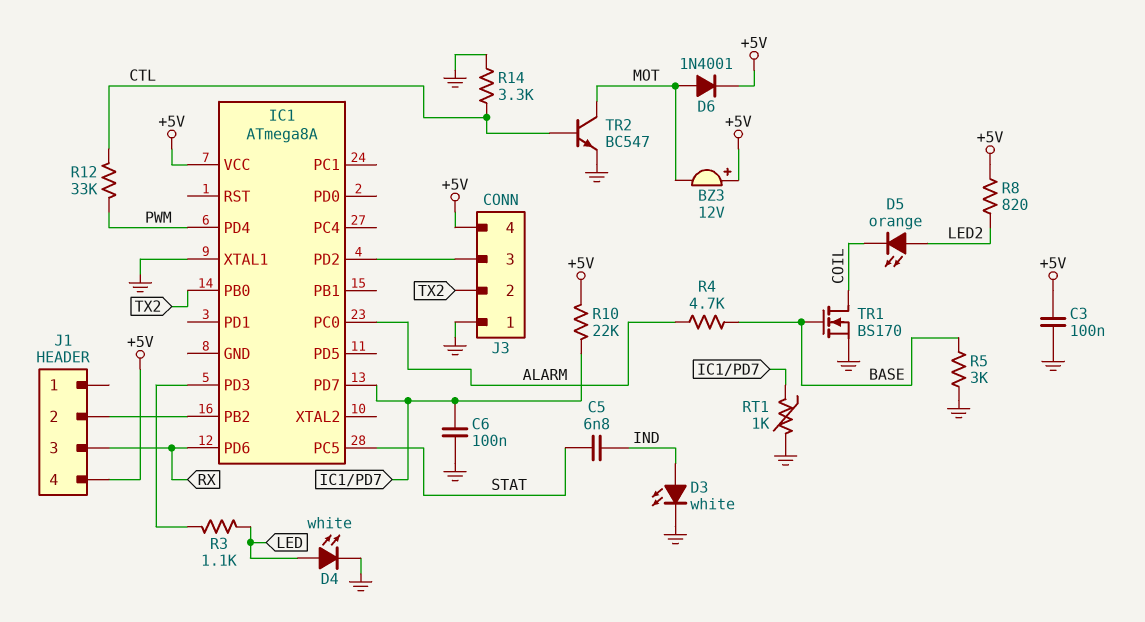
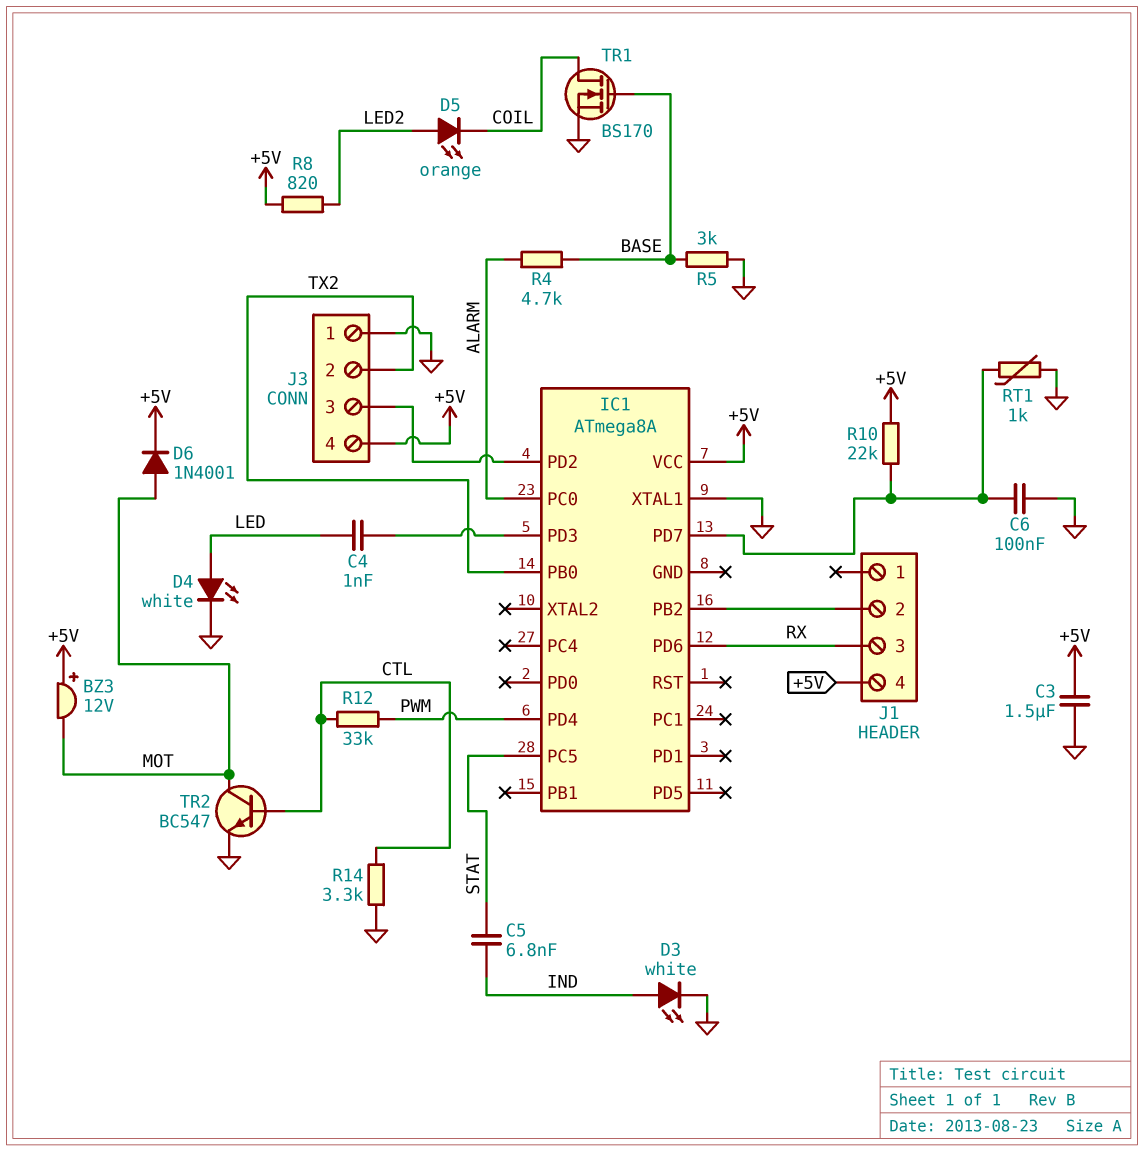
C3: 100nF (+5V, GND) -> 1.5uF (+5V, GND)
C4: none -> 1nF (IC1/PD3, LED)
R3: 1.1k (IC1/PD3, LED) -> none

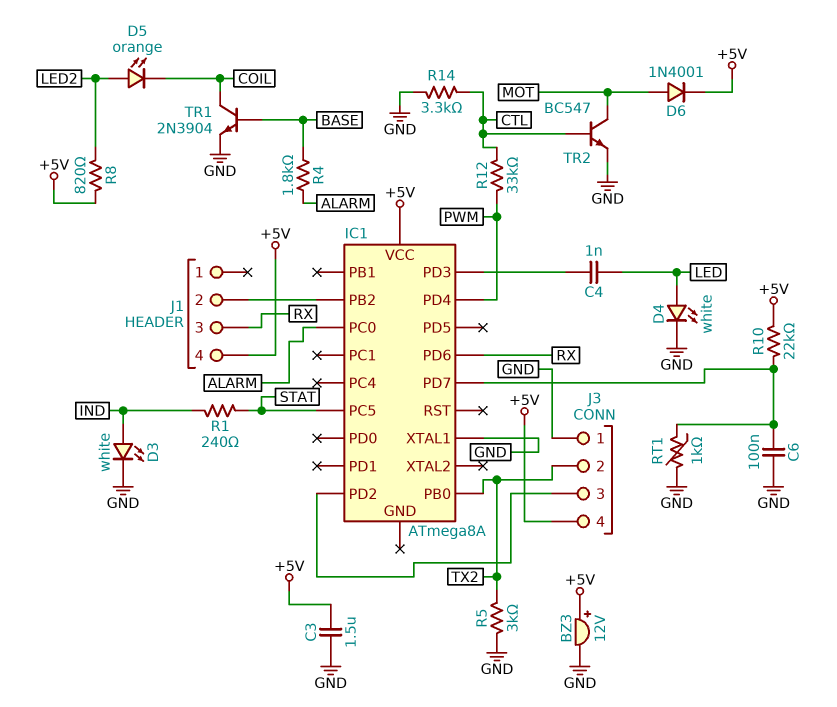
BZ3: buzzer 12V (plus +5V, minus MOT) -> buzzer 12V (plus +5V, minus GND)
C5: 6.8nF (IND, STAT) -> none
R1: none -> 240 (IND, STAT)
R4: 4.7k (ALARM, BASE) -> 1.8k (ALARM, BASE)
R5: 3k (BASE, GND) -> 3k (GND, TX2)
TR1: NMOS BS170 (G BASE, D COIL, S GND) -> NPN 2N3904 (B BASE, C COIL, E GND)

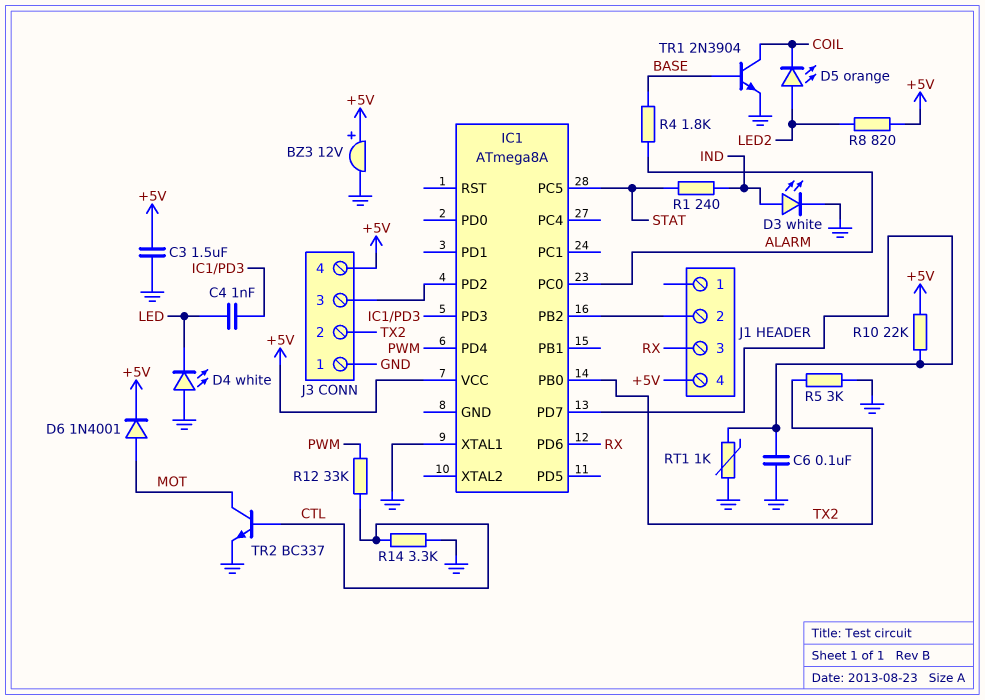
D4: LED white (A LED, K GND) -> LED white (A GND, K LED)
TR2: NPN BC547 (B CTL, C MOT, E GND) -> NPN BC337 (B CTL, C MOT, E GND)

